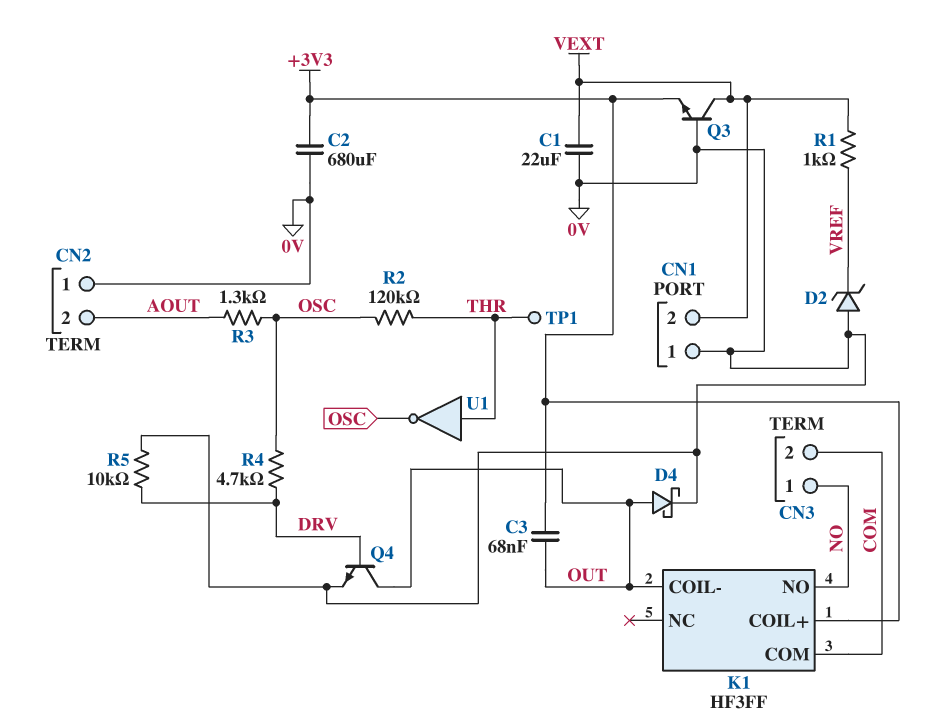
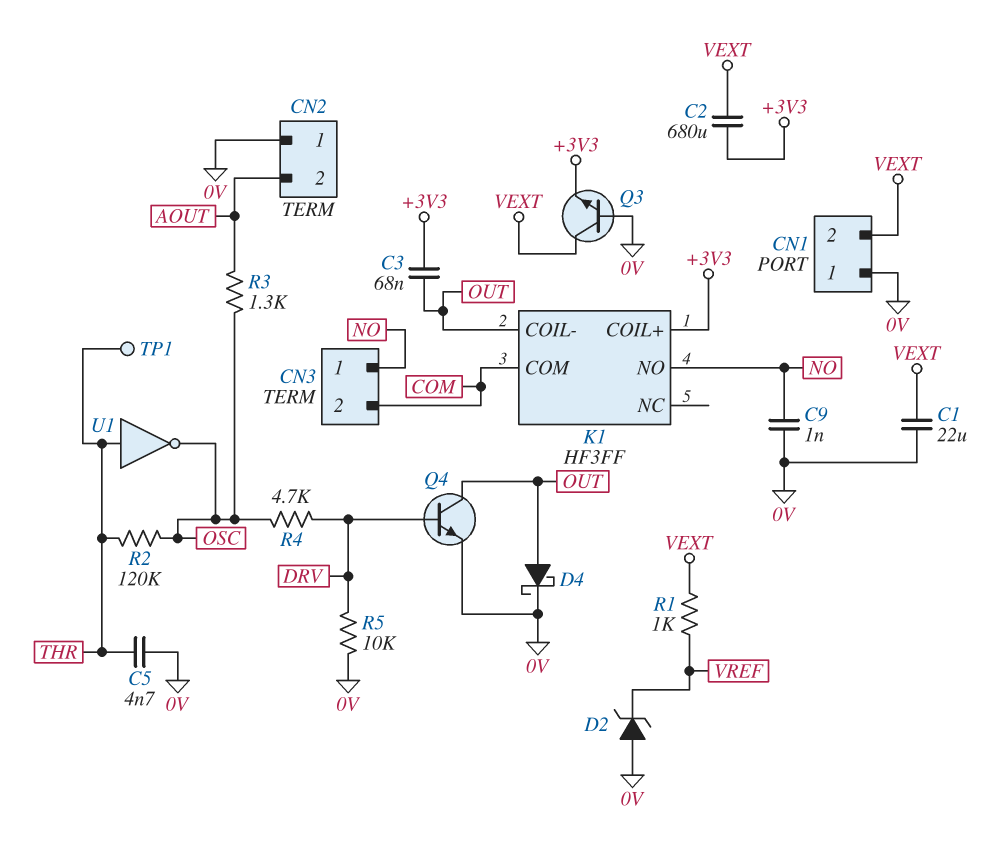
C2: 680uF (+3V3, 0V) -> 680uF (+3V3, VEXT)
C5: none -> 4.7nF (0V, THR)
C9: none -> 1nF (0V, NO)

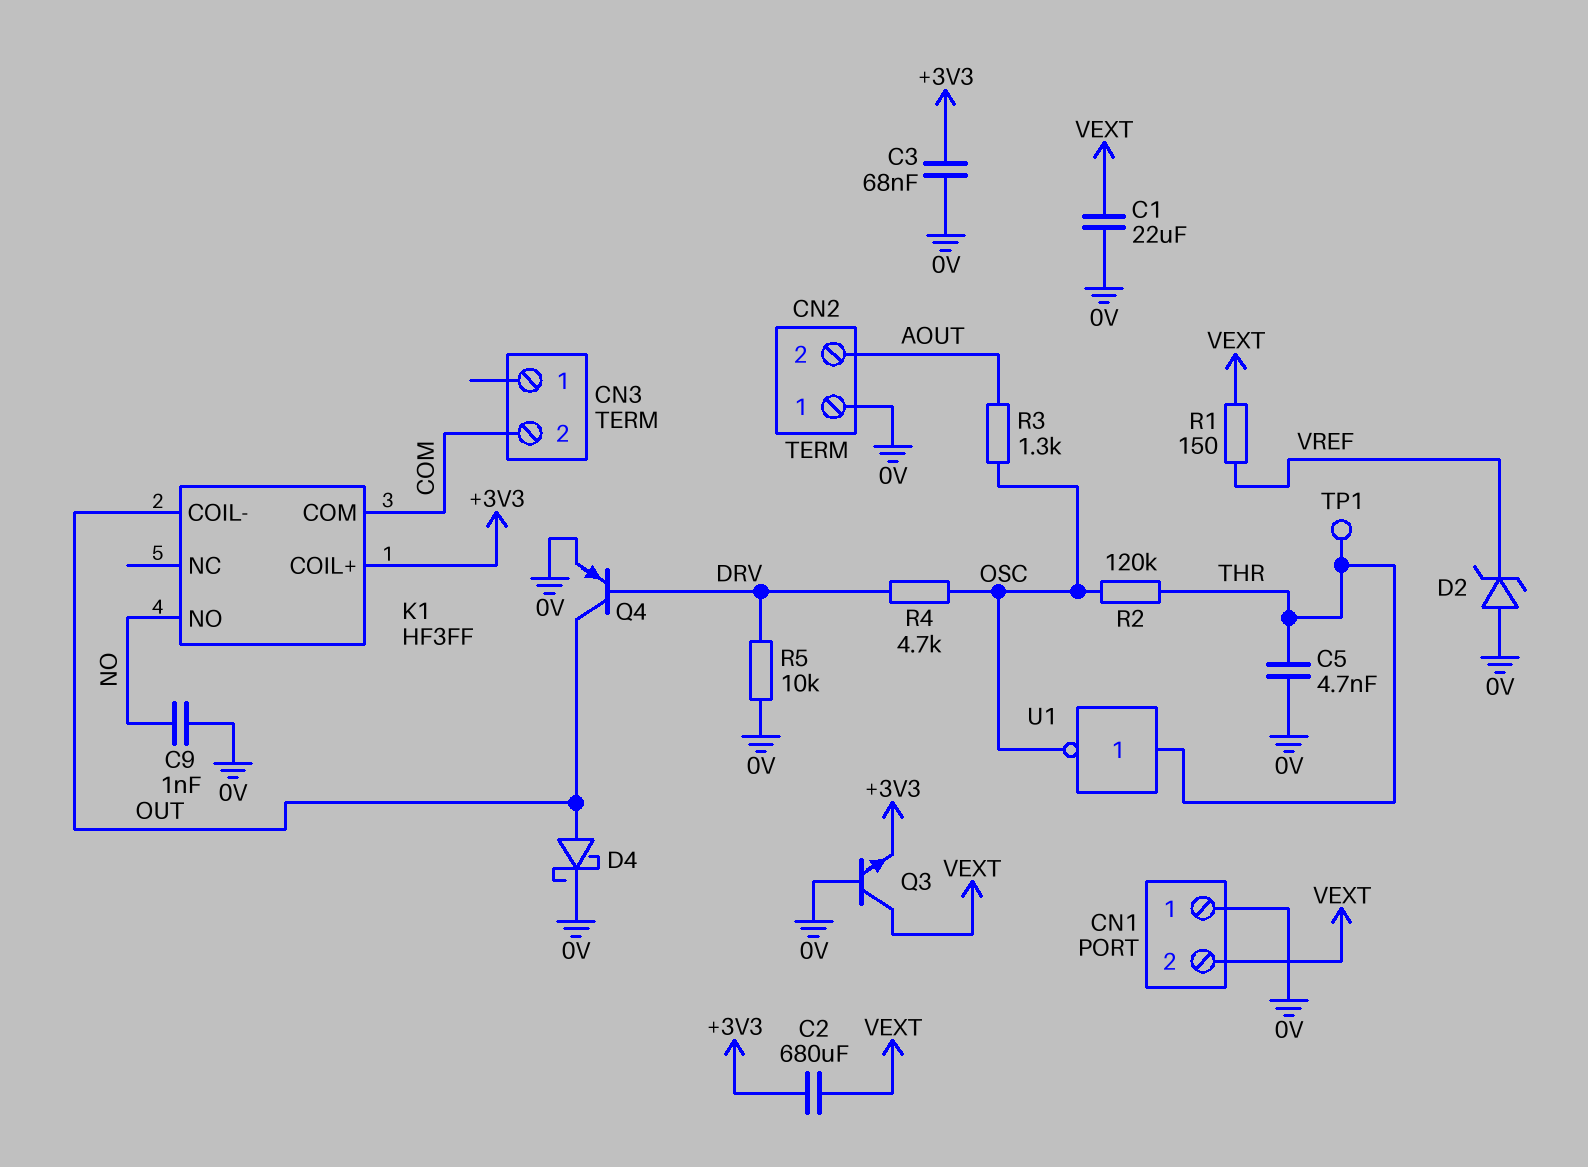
C3: 68nF (+3V3, OUT) -> 68nF (+3V3, 0V)
CN3 pin 1: NO -> none
Q4: NPN (B DRV, C OUT, E 0V) -> PNP (B DRV, C OUT, E 0V)
R1: 1k (VEXT, VREF) -> 150 (VEXT, VREF)

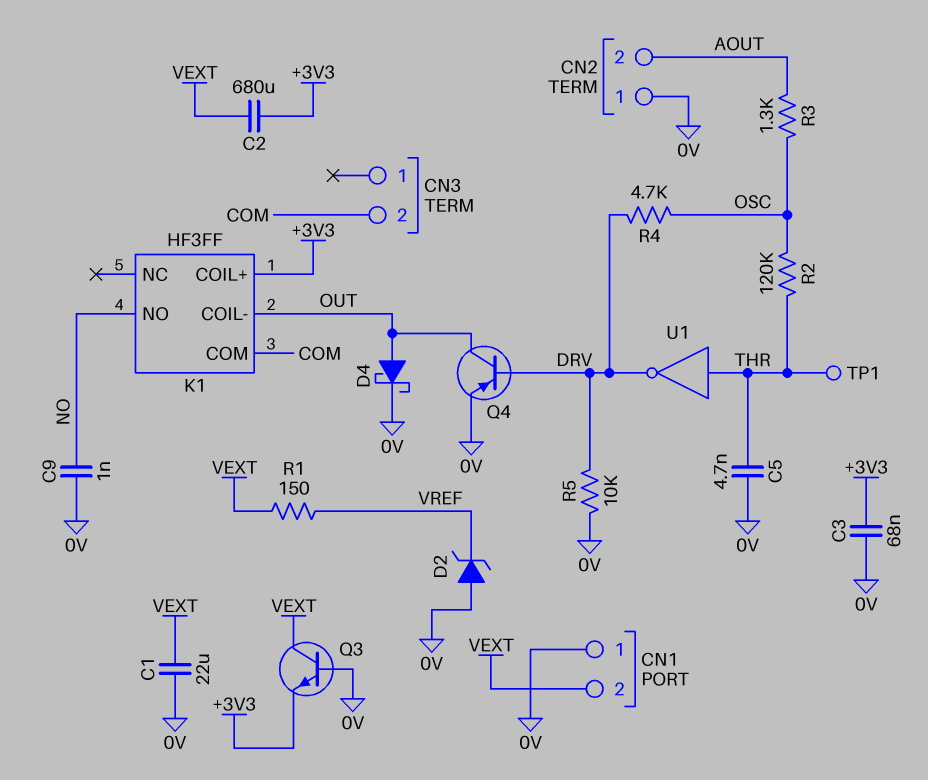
U1: NOT (in THR, out OSC) -> NOT (in THR, out DRV)

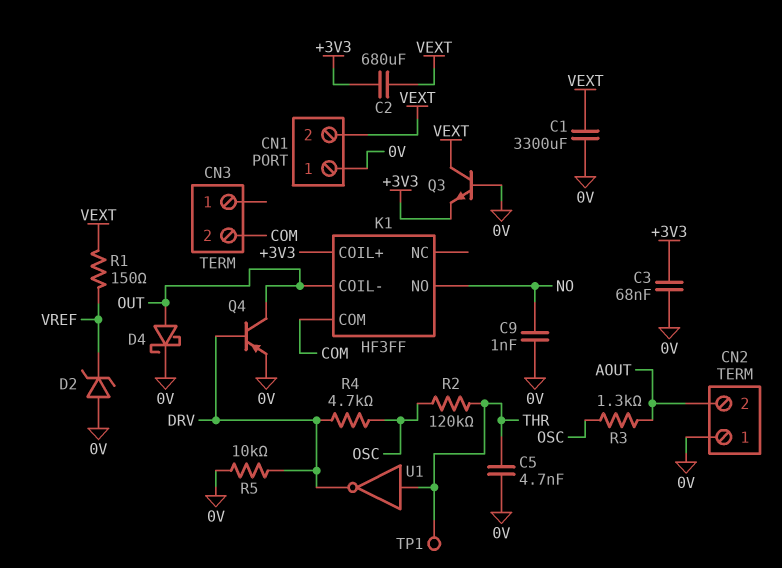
C1: 22uF (0V, VEXT) -> 3300uF (0V, VEXT)

